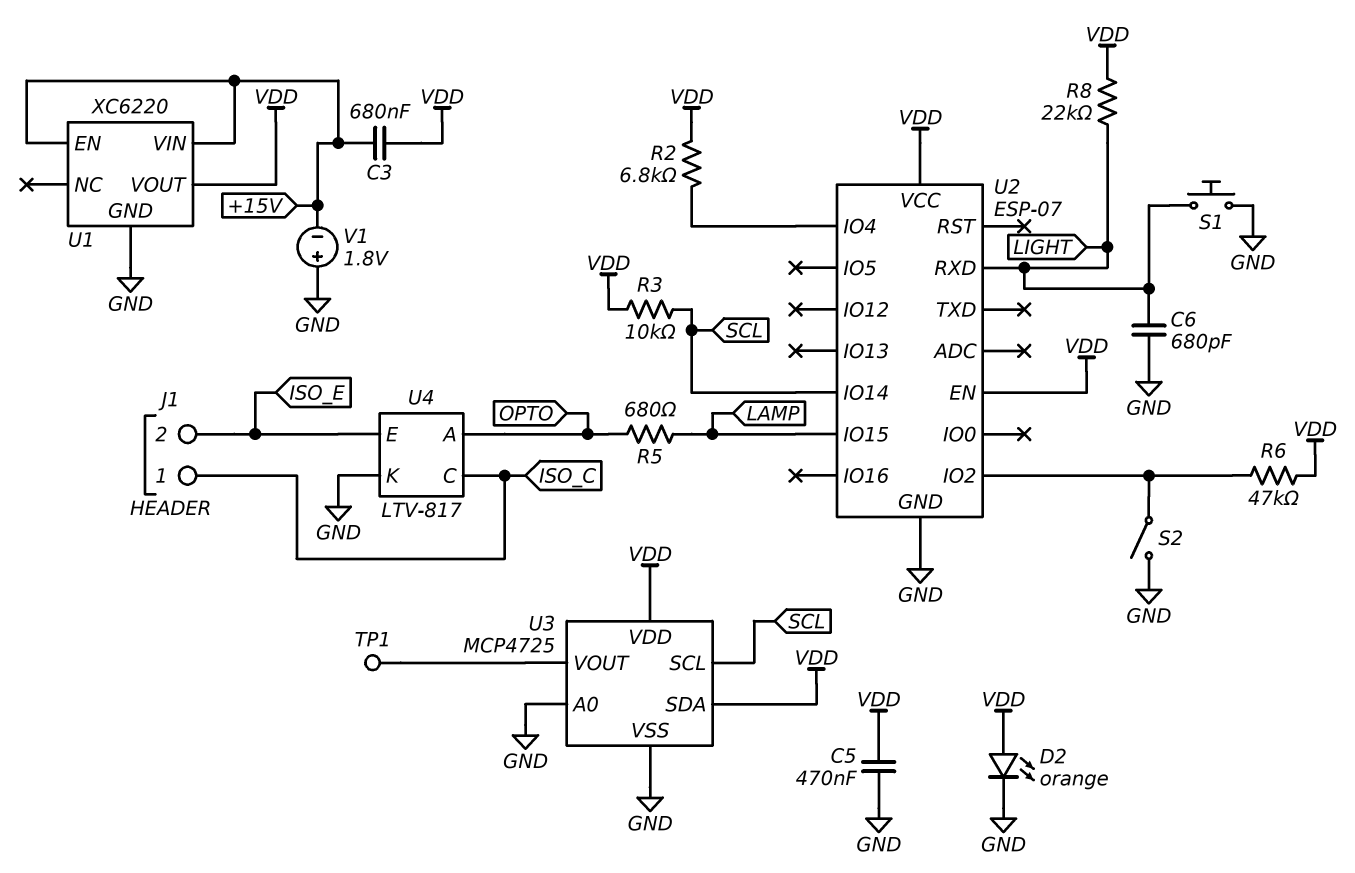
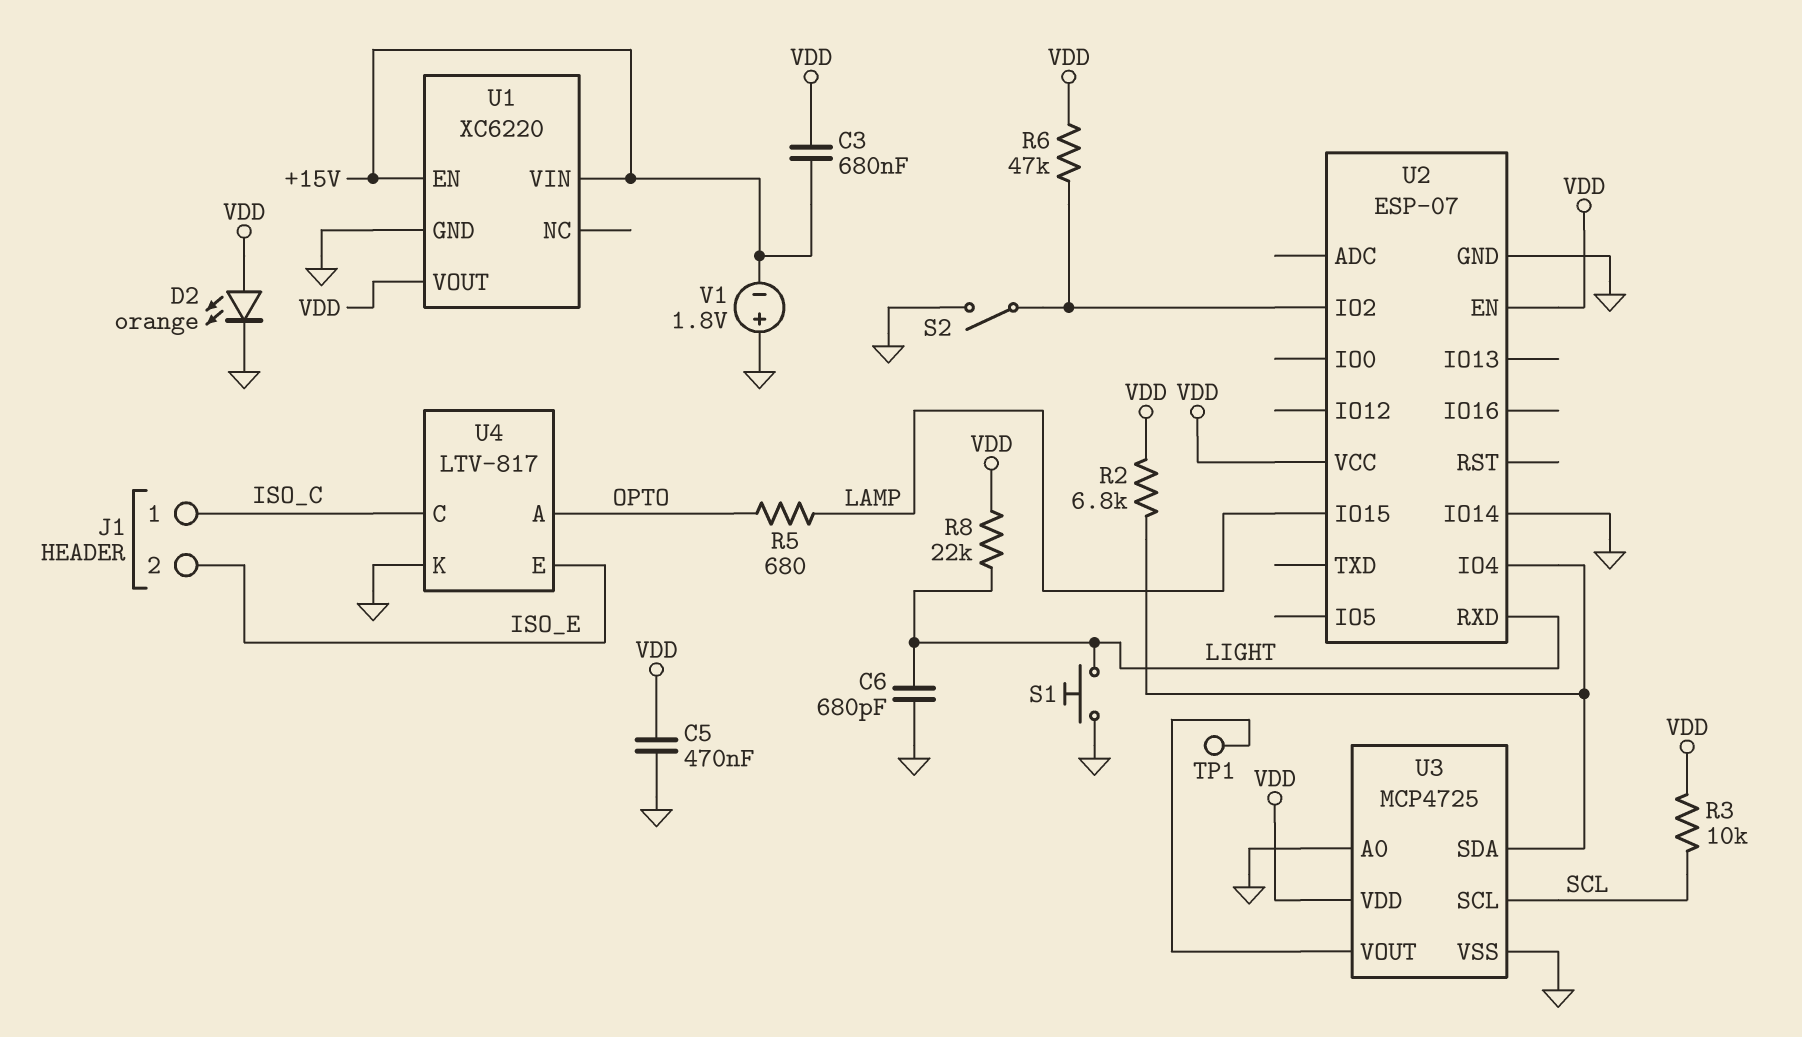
U2 pin IO14: SCL -> GND
U3 pin SDA: VDD -> U2/IO4

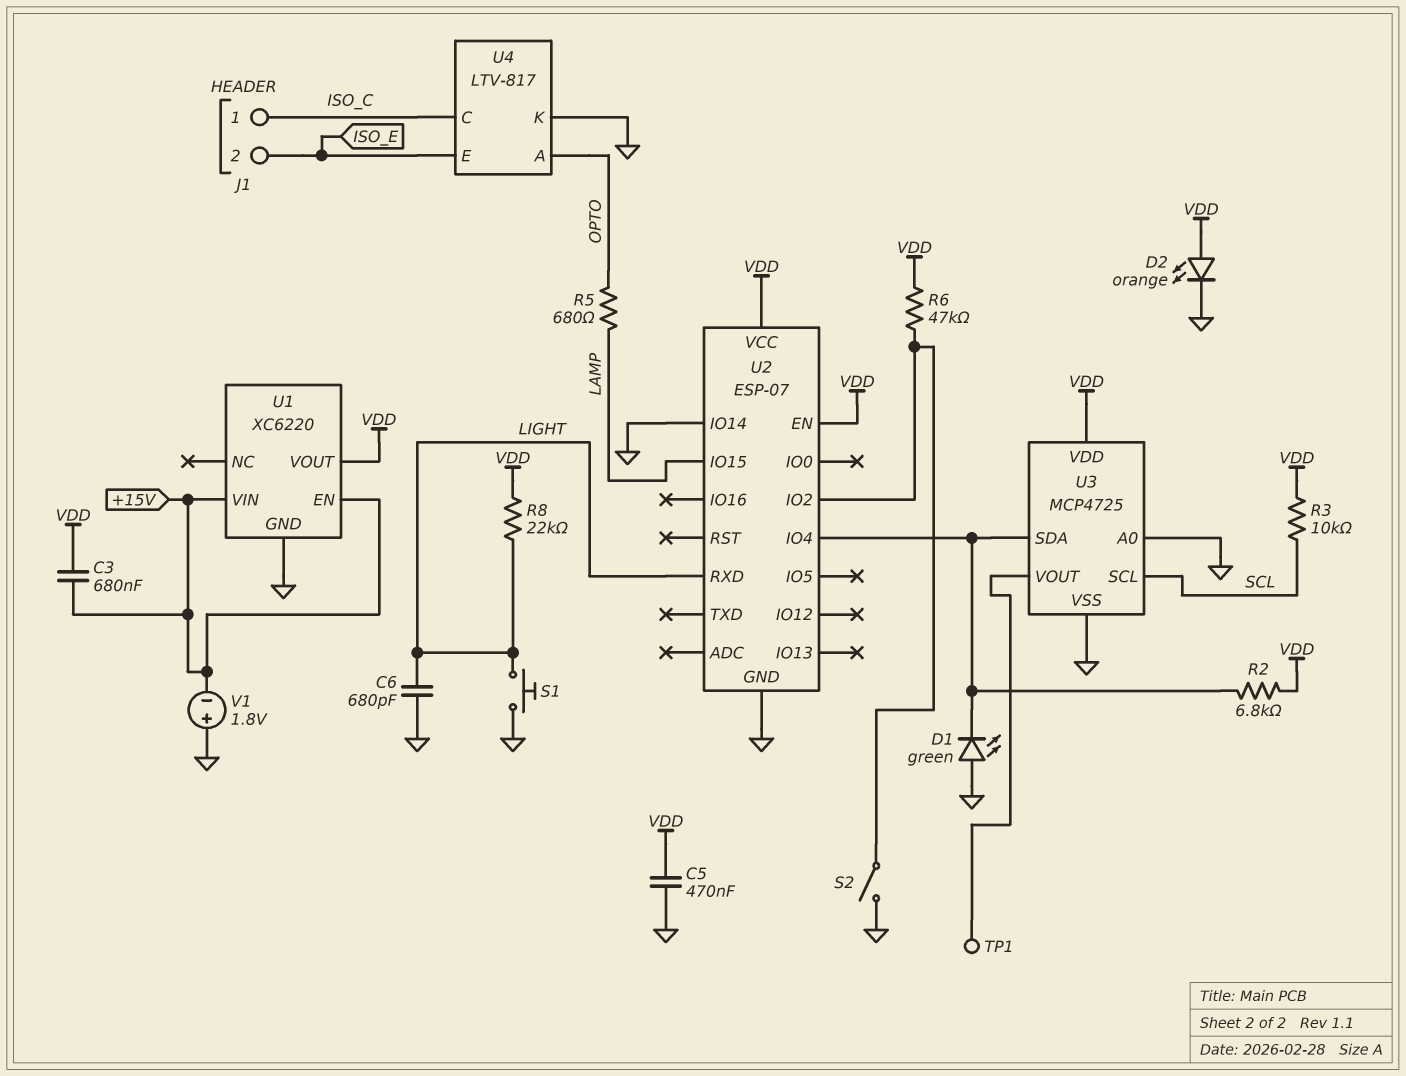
D1: none -> LED green (A GND, K U2/IO4)

